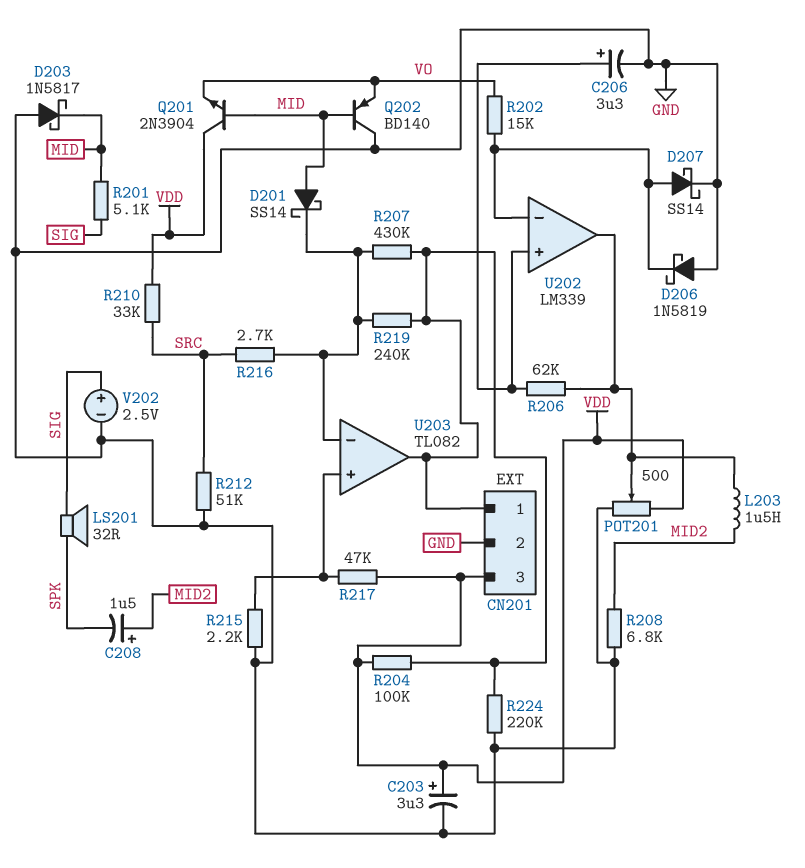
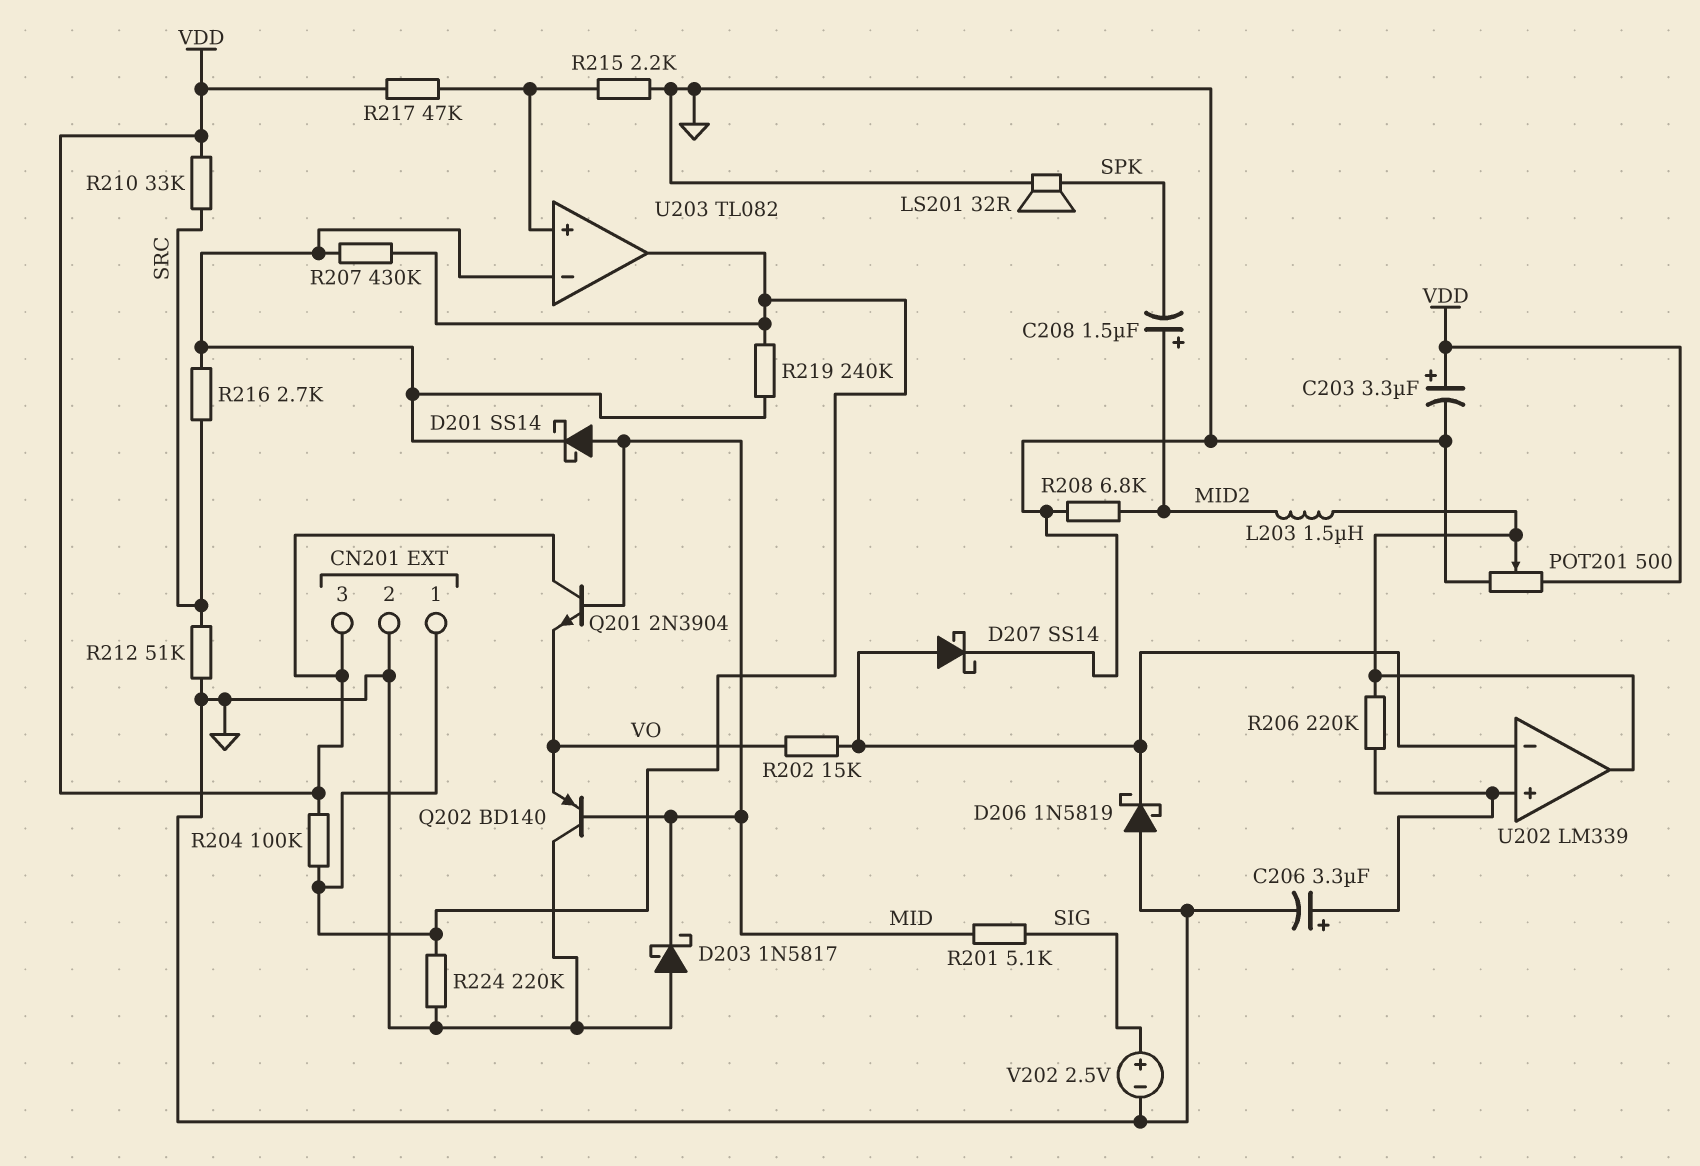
LS201: speaker 32R (SIG, SPK) -> speaker 32R (GND, SPK)
R206: 62k (U202/in+, U202/out) -> 220k (U202/in+, U202/out)

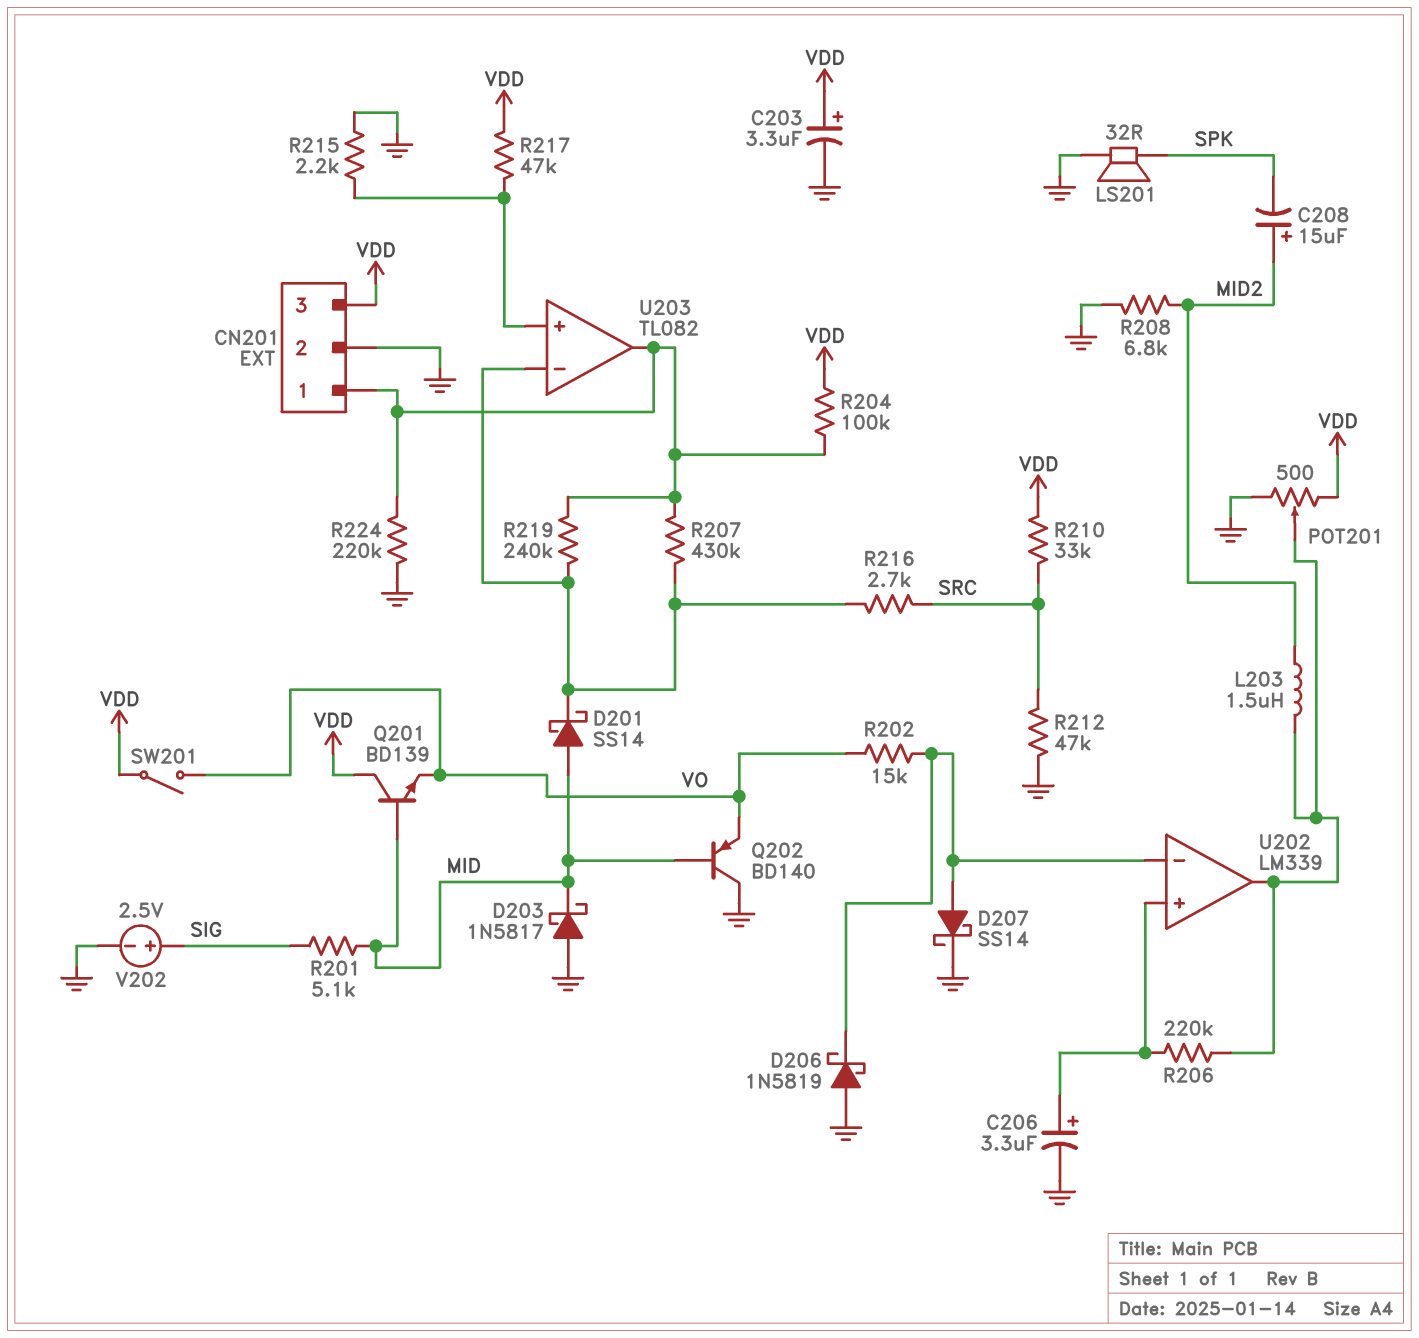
C208: 1.5uF (plus MID2, minus SPK) -> 15uF (plus MID2, minus SPK)
Q201: NPN 2N3904 (B MID, C VDD, E VO) -> NPN BD139 (B MID, C VDD, E VO)
R212: 51k (GND, SRC) -> 47k (GND, SRC)
SW201: none -> switch (VDD, VO)

